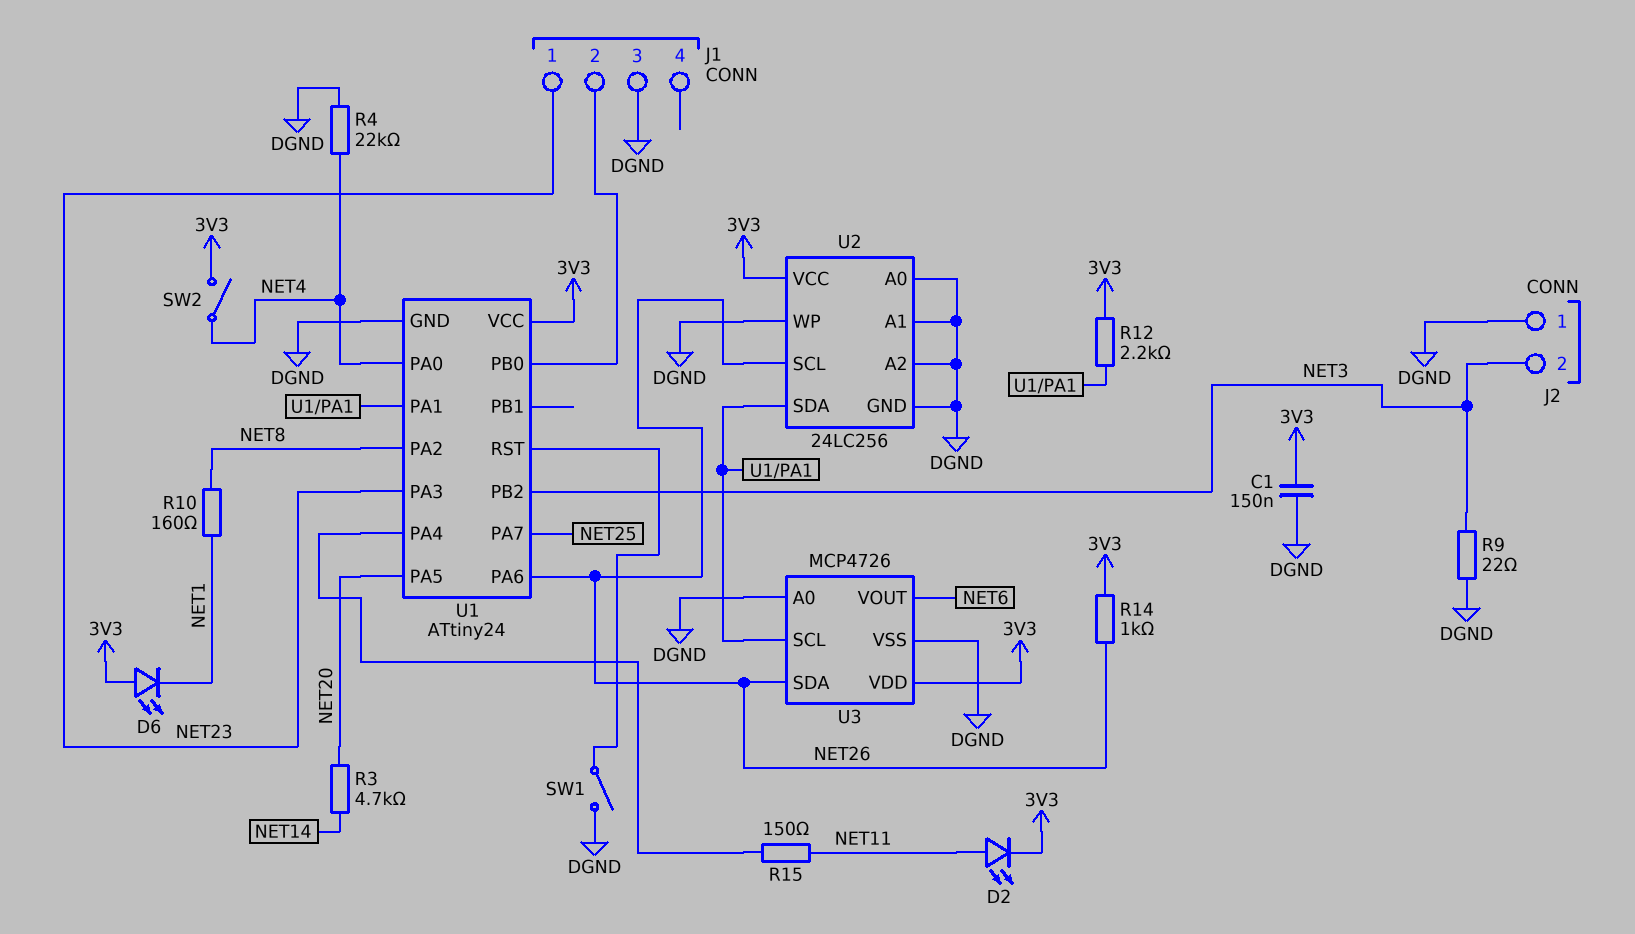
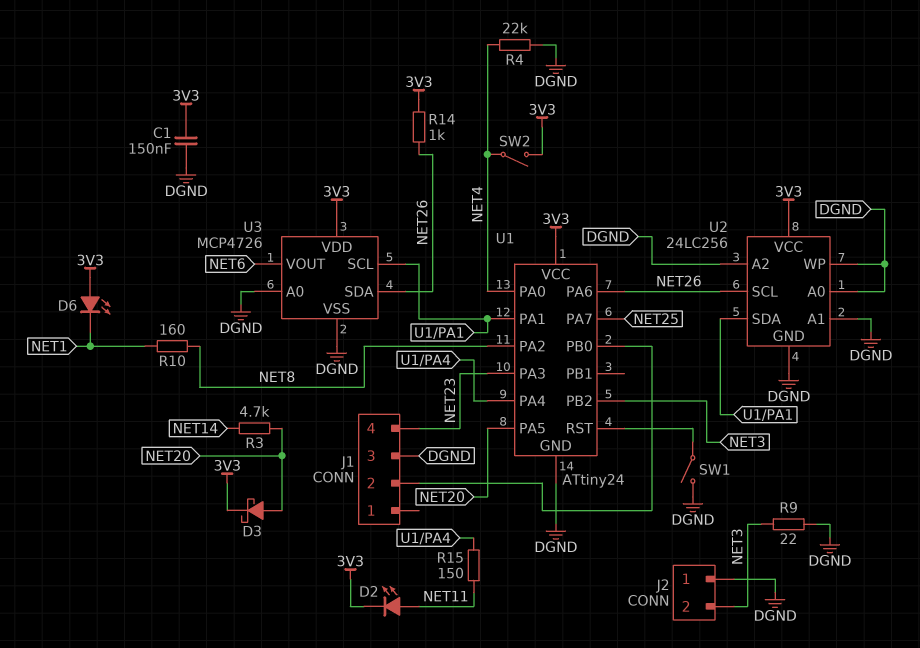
D3: none -> schottky (A NET20, K 3V3)
J1 pin 1: NET23 -> none
J1 pin 4: none -> NET23
R12: 2.2k (3V3, U1/PA1) -> none

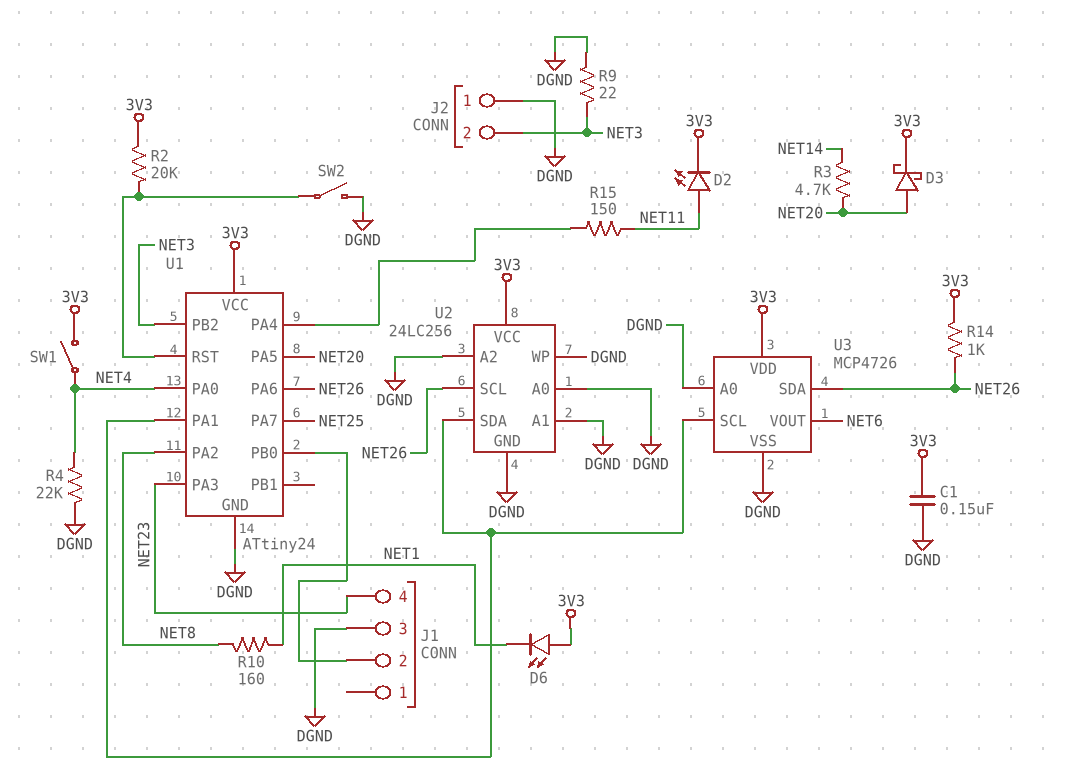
R2: none -> 20k (3V3, U1/RST)
SW1: switch (DGND, U1/RST) -> switch (3V3, NET4)
SW2: switch (3V3, NET4) -> switch (DGND, U1/RST)

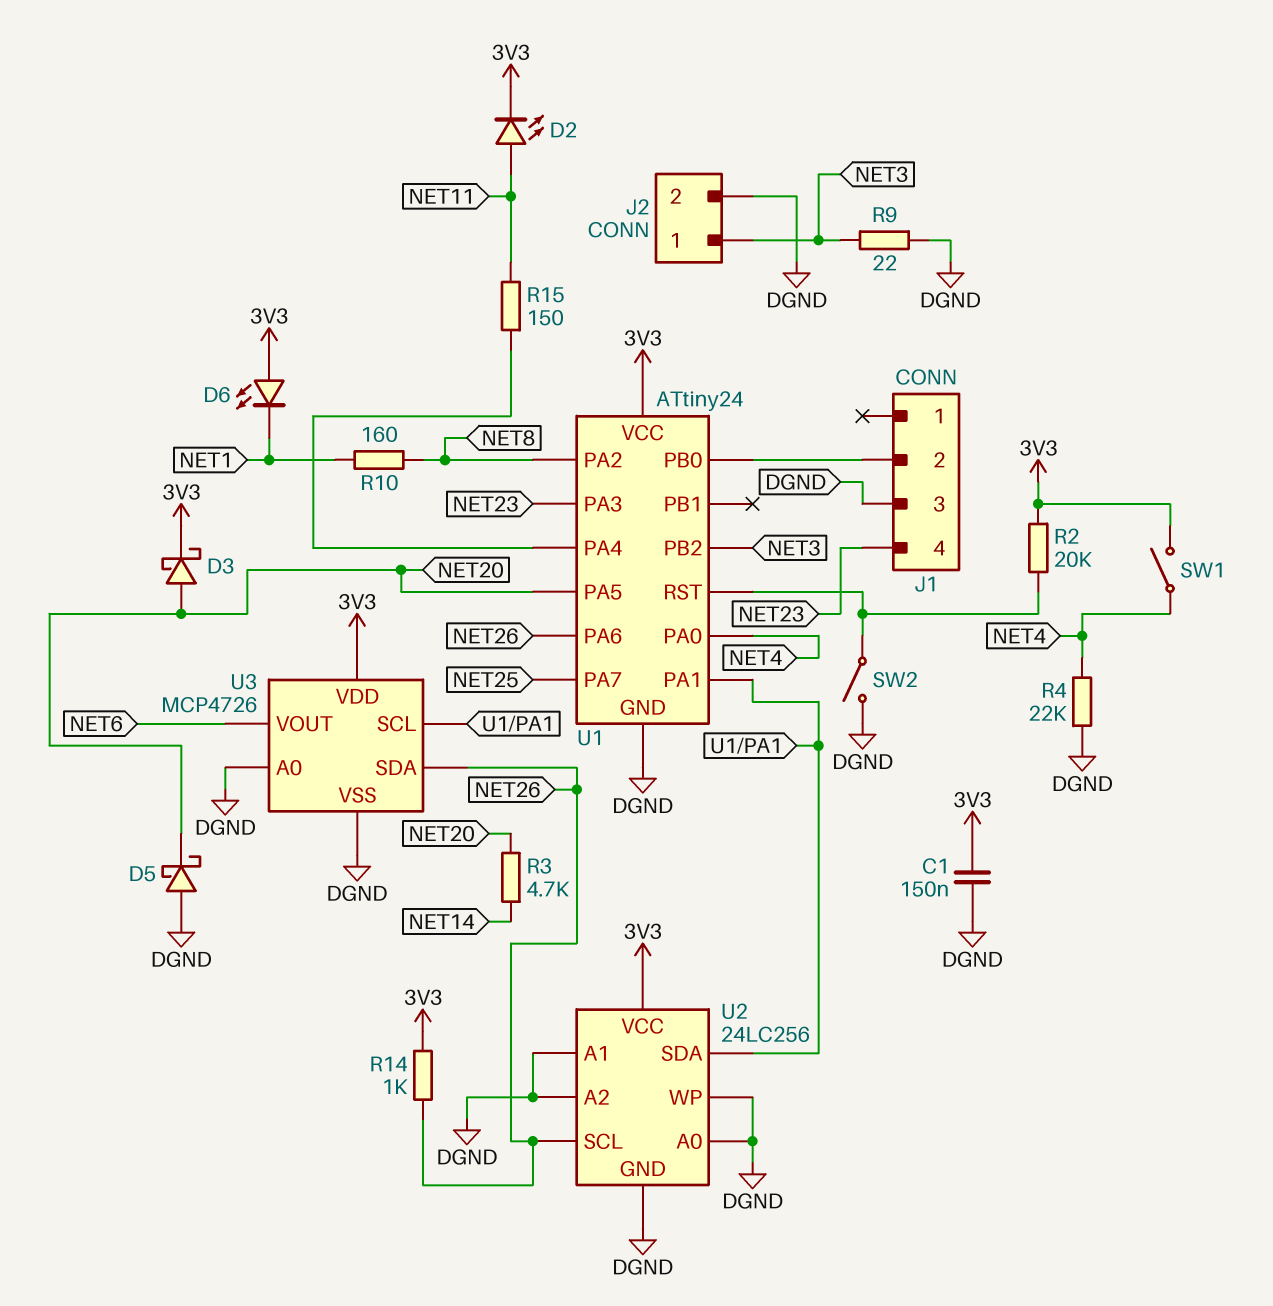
D5: none -> schottky (A DGND, K NET20)
J2 pin 1: DGND -> NET3
J2 pin 2: NET3 -> DGND

